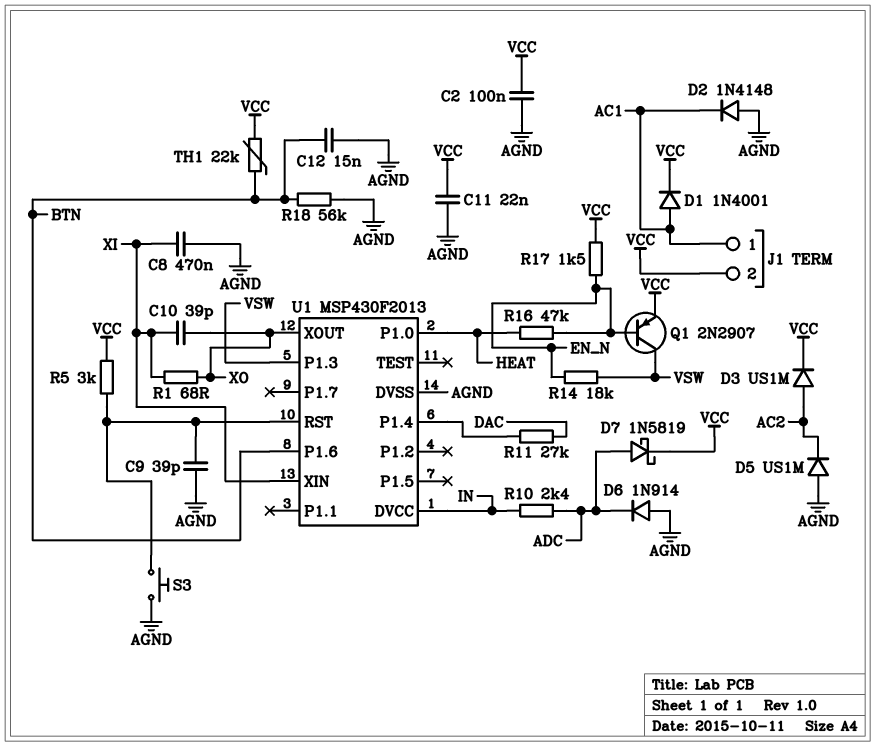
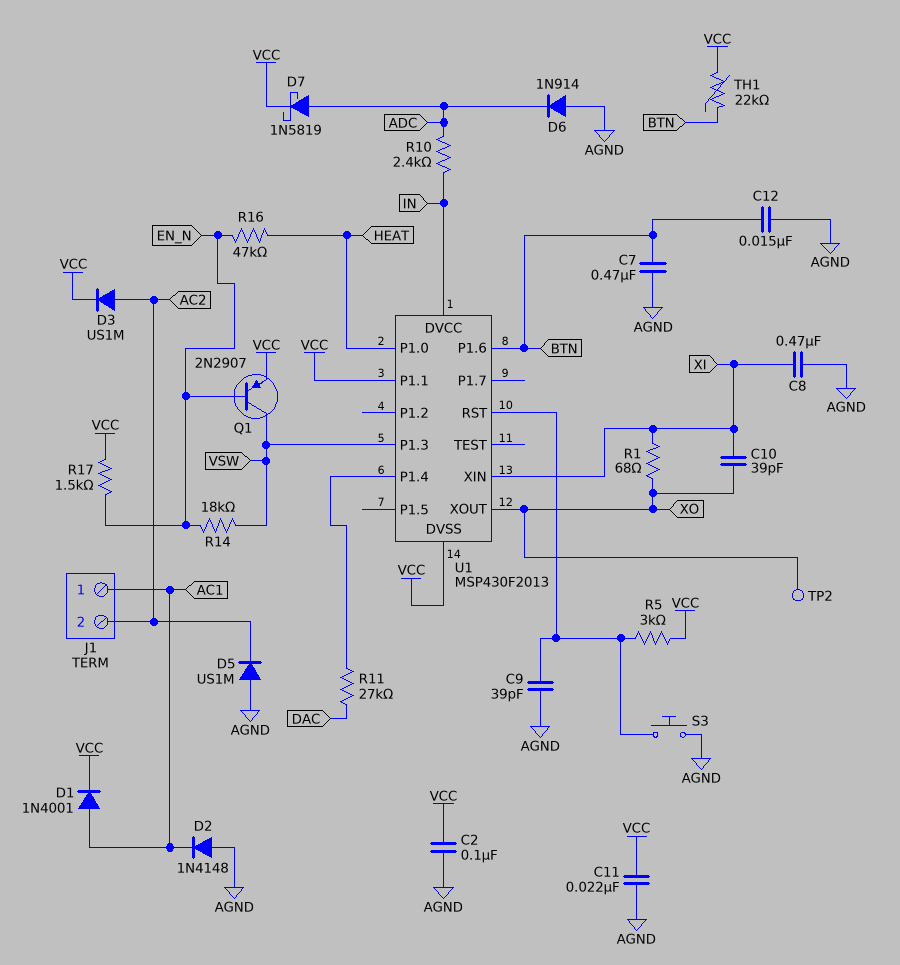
C7: none -> 470nF (AGND, BTN)
J1 pin 2: VCC -> AC2
R18: 56k (AGND, BTN) -> none
TP2: none -> test point (XO)
U1 pin DVSS: AGND -> VCC
U1 pin P1.1: none -> VCC

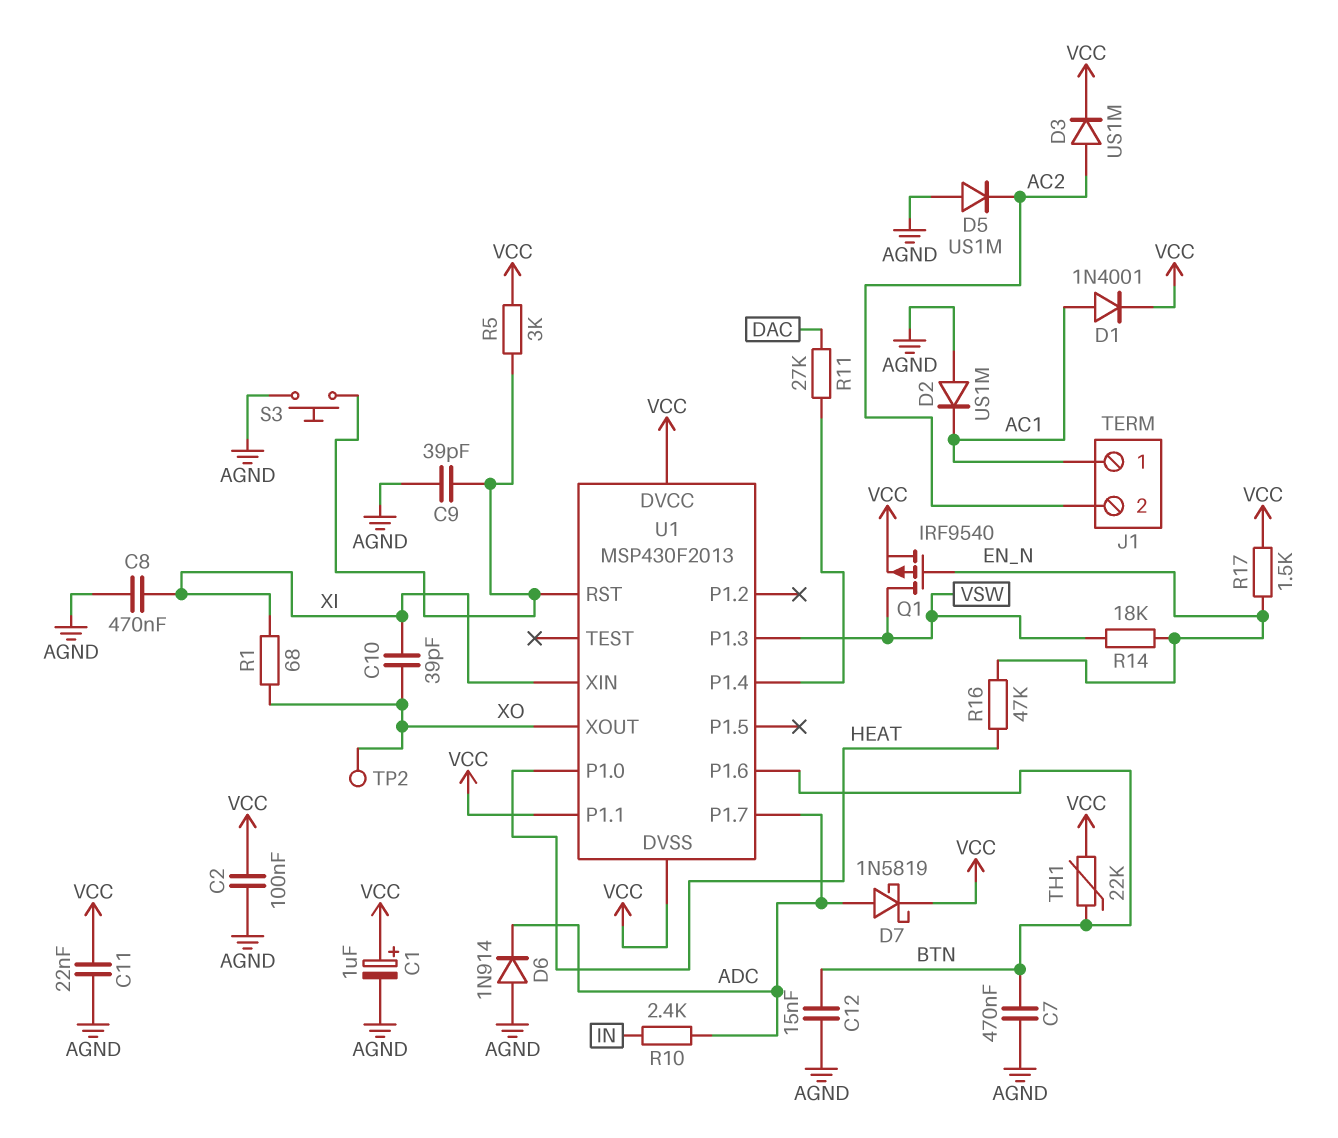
C1: none -> 1uF (plus VCC, minus AGND)
D2: diode 1N4148 (A AGND, K AC1) -> diode US1M (A AGND, K AC1)
Q1: PNP 2N2907 (B EN_N, C VSW, E VCC) -> PMOS IRF9540 (G EN_N, D VSW, S VCC)
U1 pin DVCC: IN -> VCC
U1 pin P1.7: none -> ADC

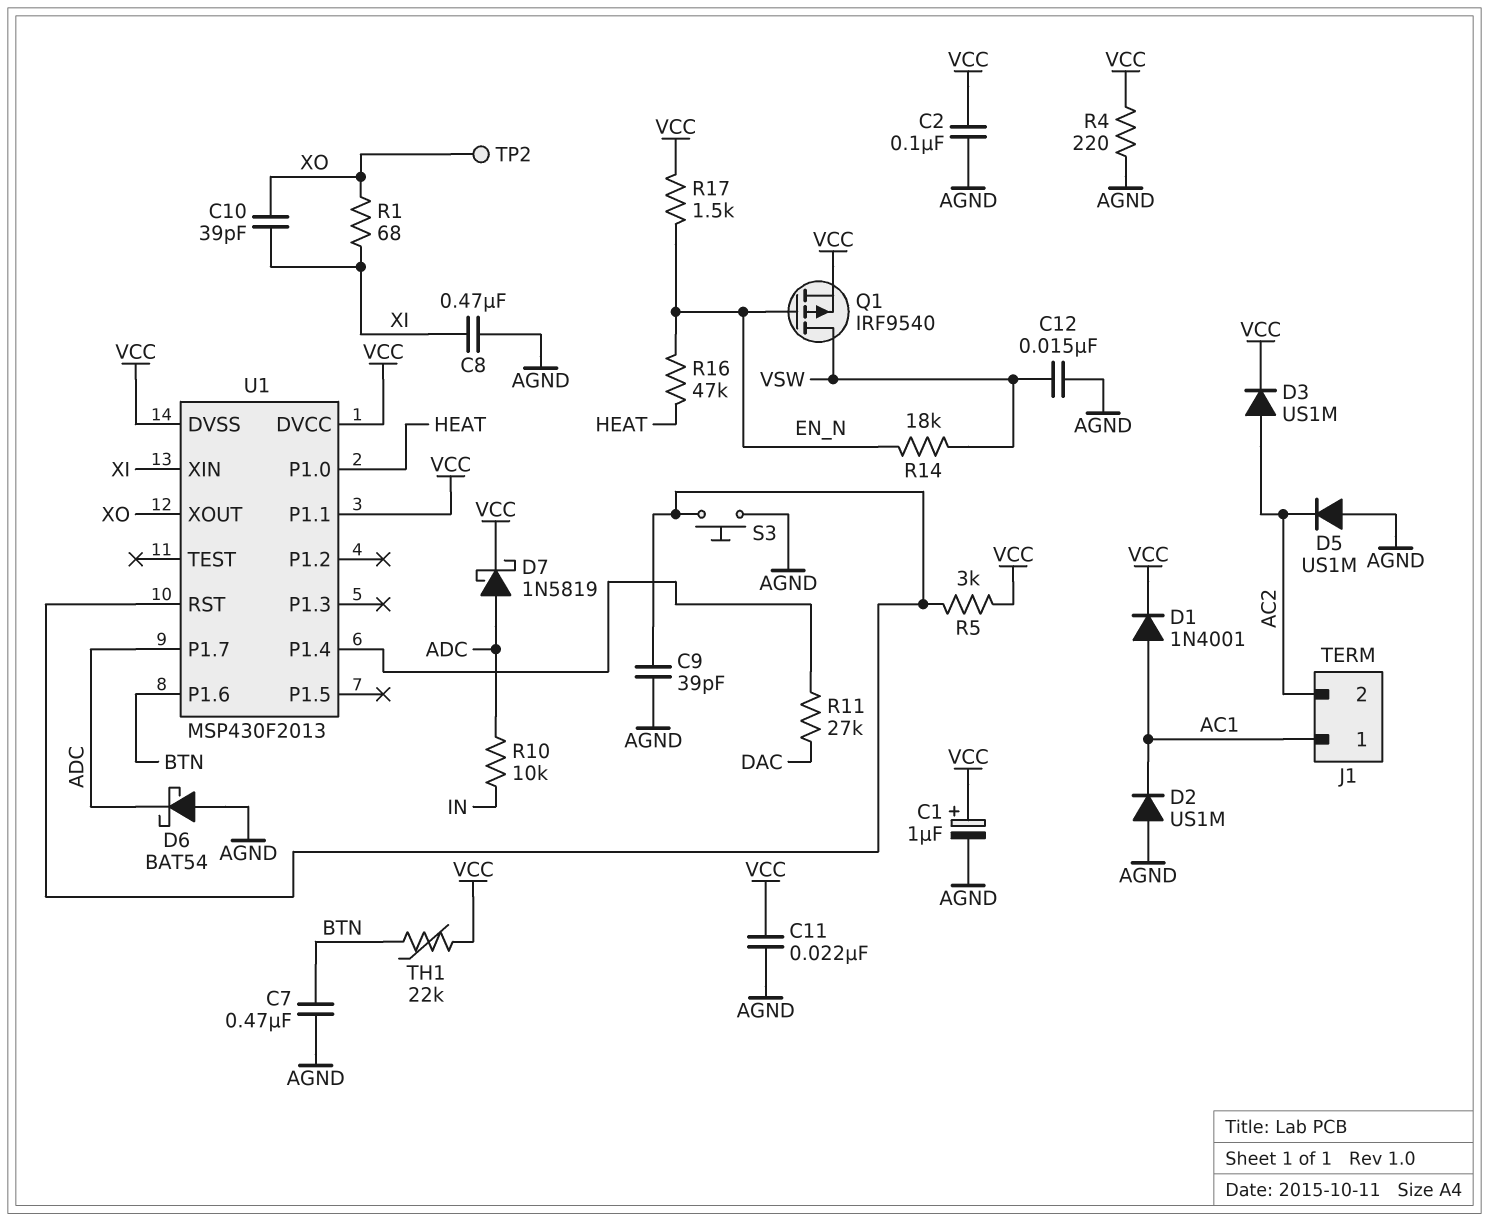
C12: 15nF (AGND, BTN) -> 15nF (AGND, VSW)
D6: diode 1N914 (A AGND, K ADC) -> schottky BAT54 (A AGND, K ADC)
R4: none -> 220 (AGND, VCC)
R10: 2.4k (ADC, IN) -> 10k (ADC, IN)
U1 pin P1.3: VSW -> none

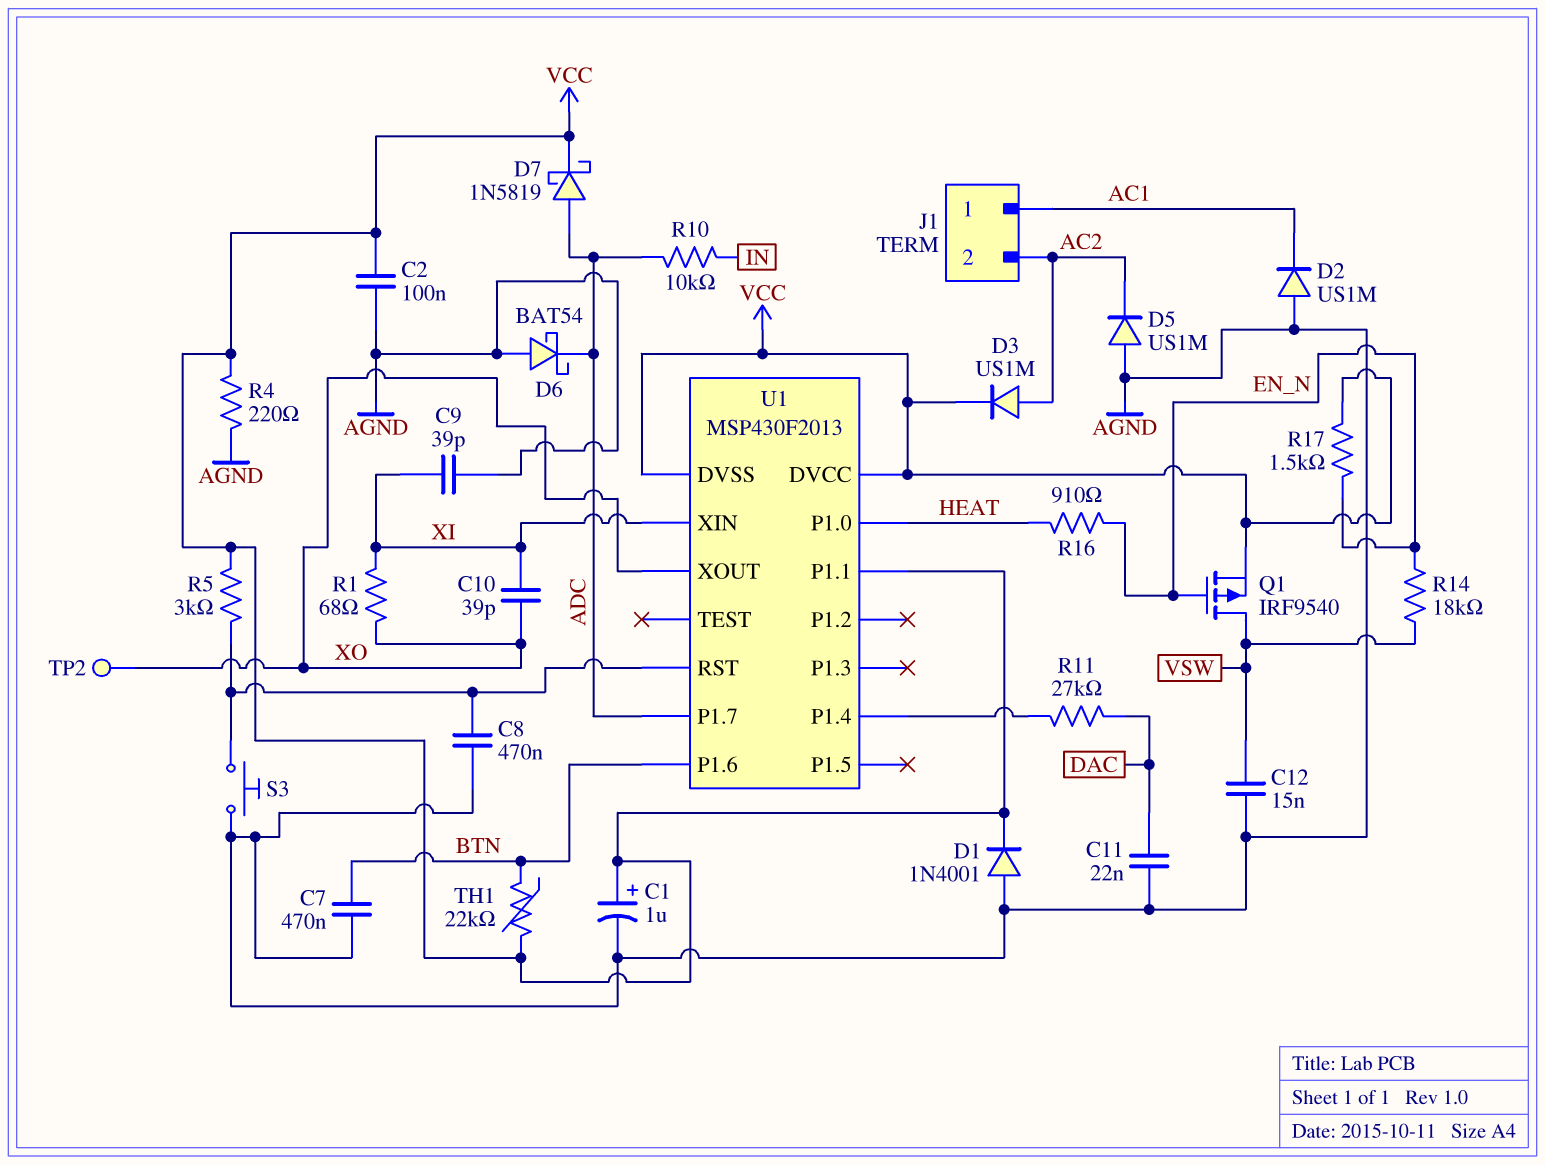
C8: 470nF (AGND, XI) -> 470nF (AGND, U1/RST)
C9: 39pF (AGND, U1/RST) -> 39pF (AGND, XI)
C11: 22nF (AGND, VCC) -> 22nF (AGND, DAC)
D1: diode 1N4001 (A AC1, K VCC) -> diode 1N4001 (A AGND, K VCC)
R16: 47k (EN_N, HEAT) -> 910 (EN_N, HEAT)

